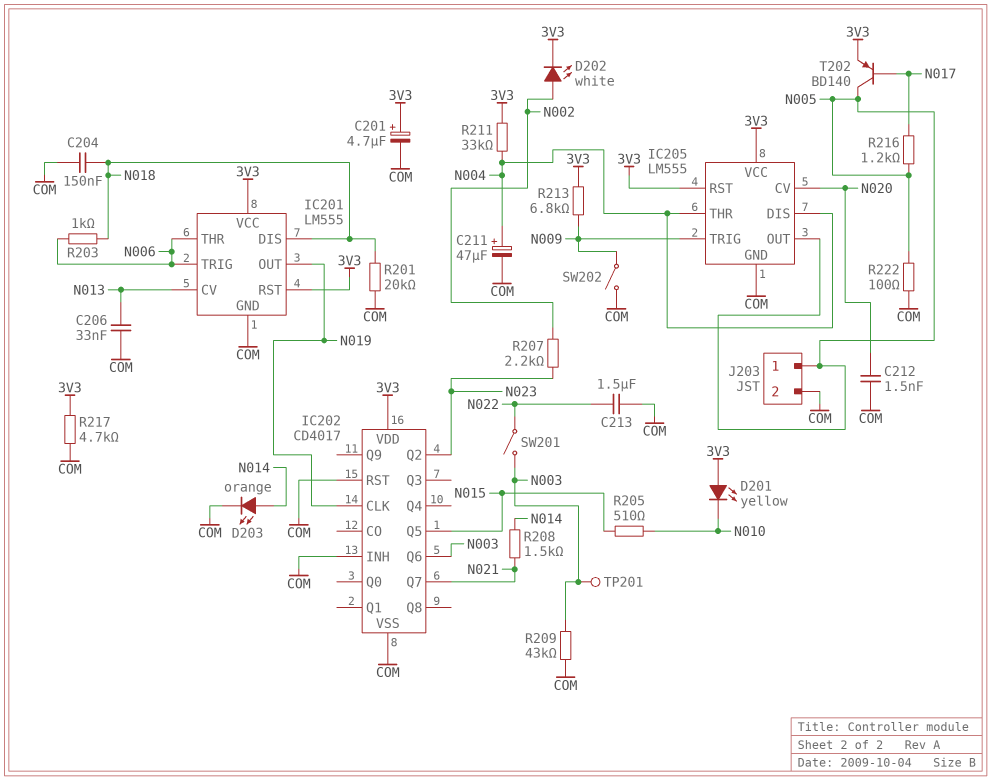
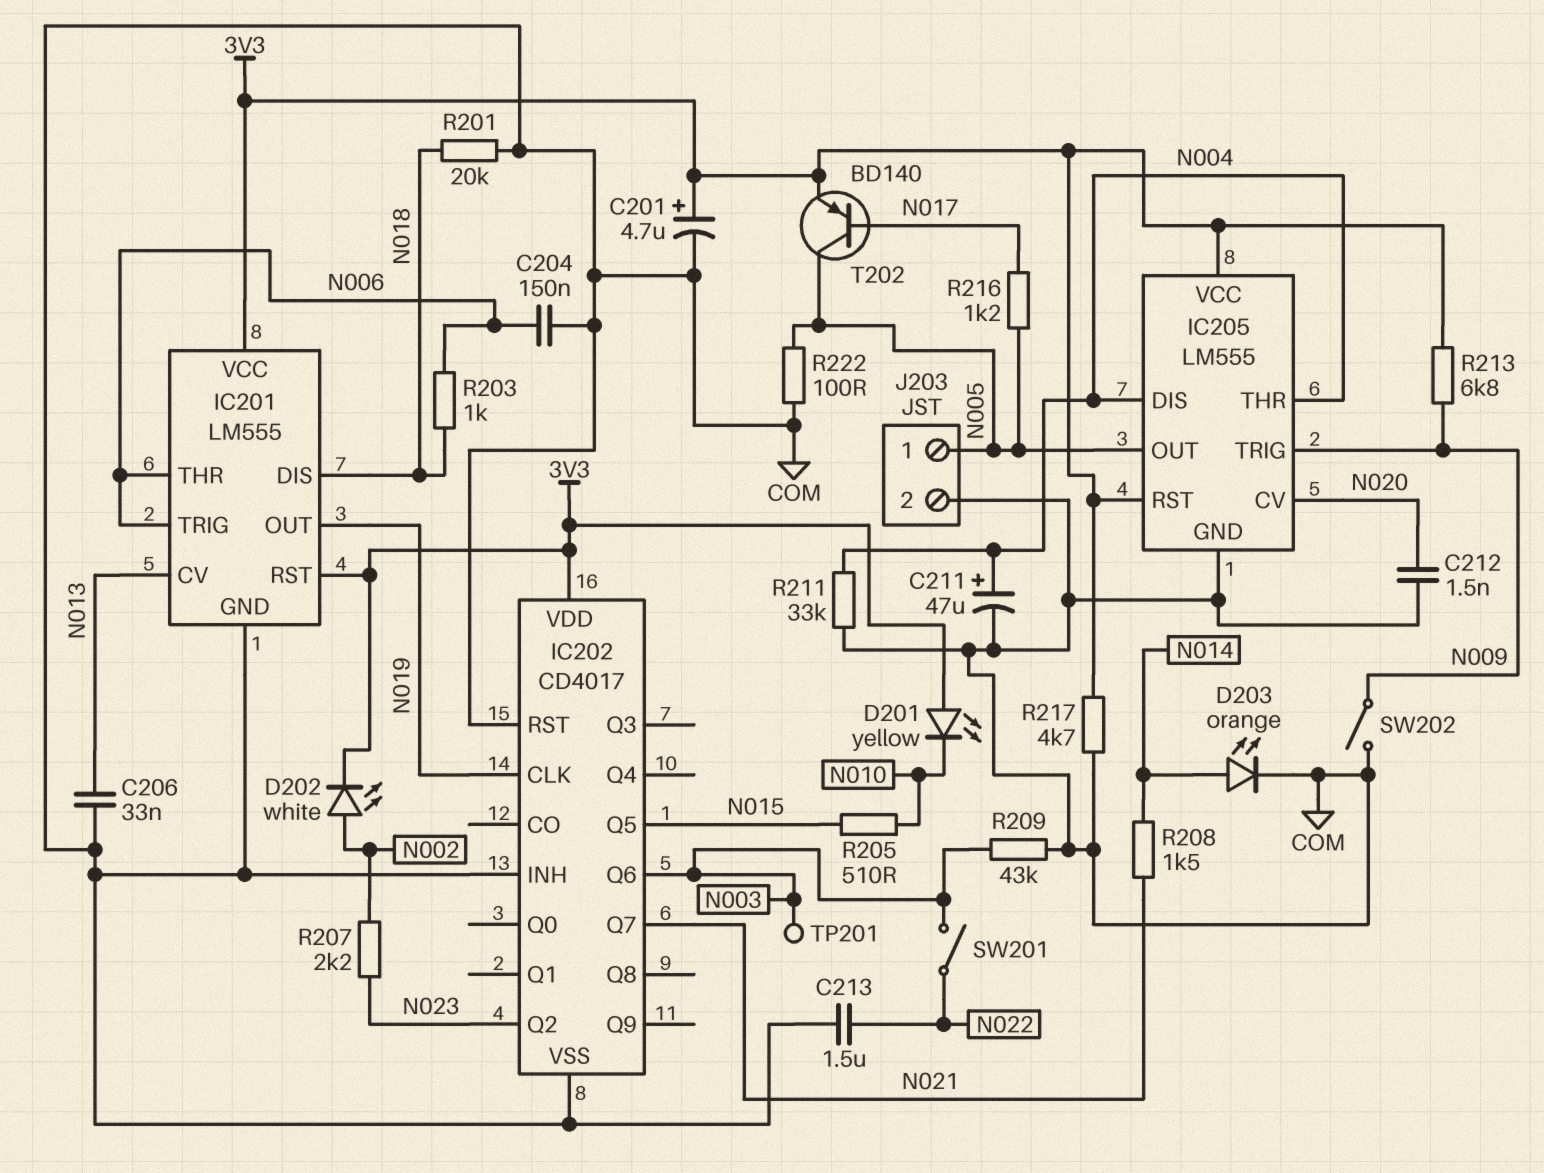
C204: 150nF (COM, N018) -> 150nF (COM, N006)
R211: 33k (3V3, N004) -> 33k (COM, N004)

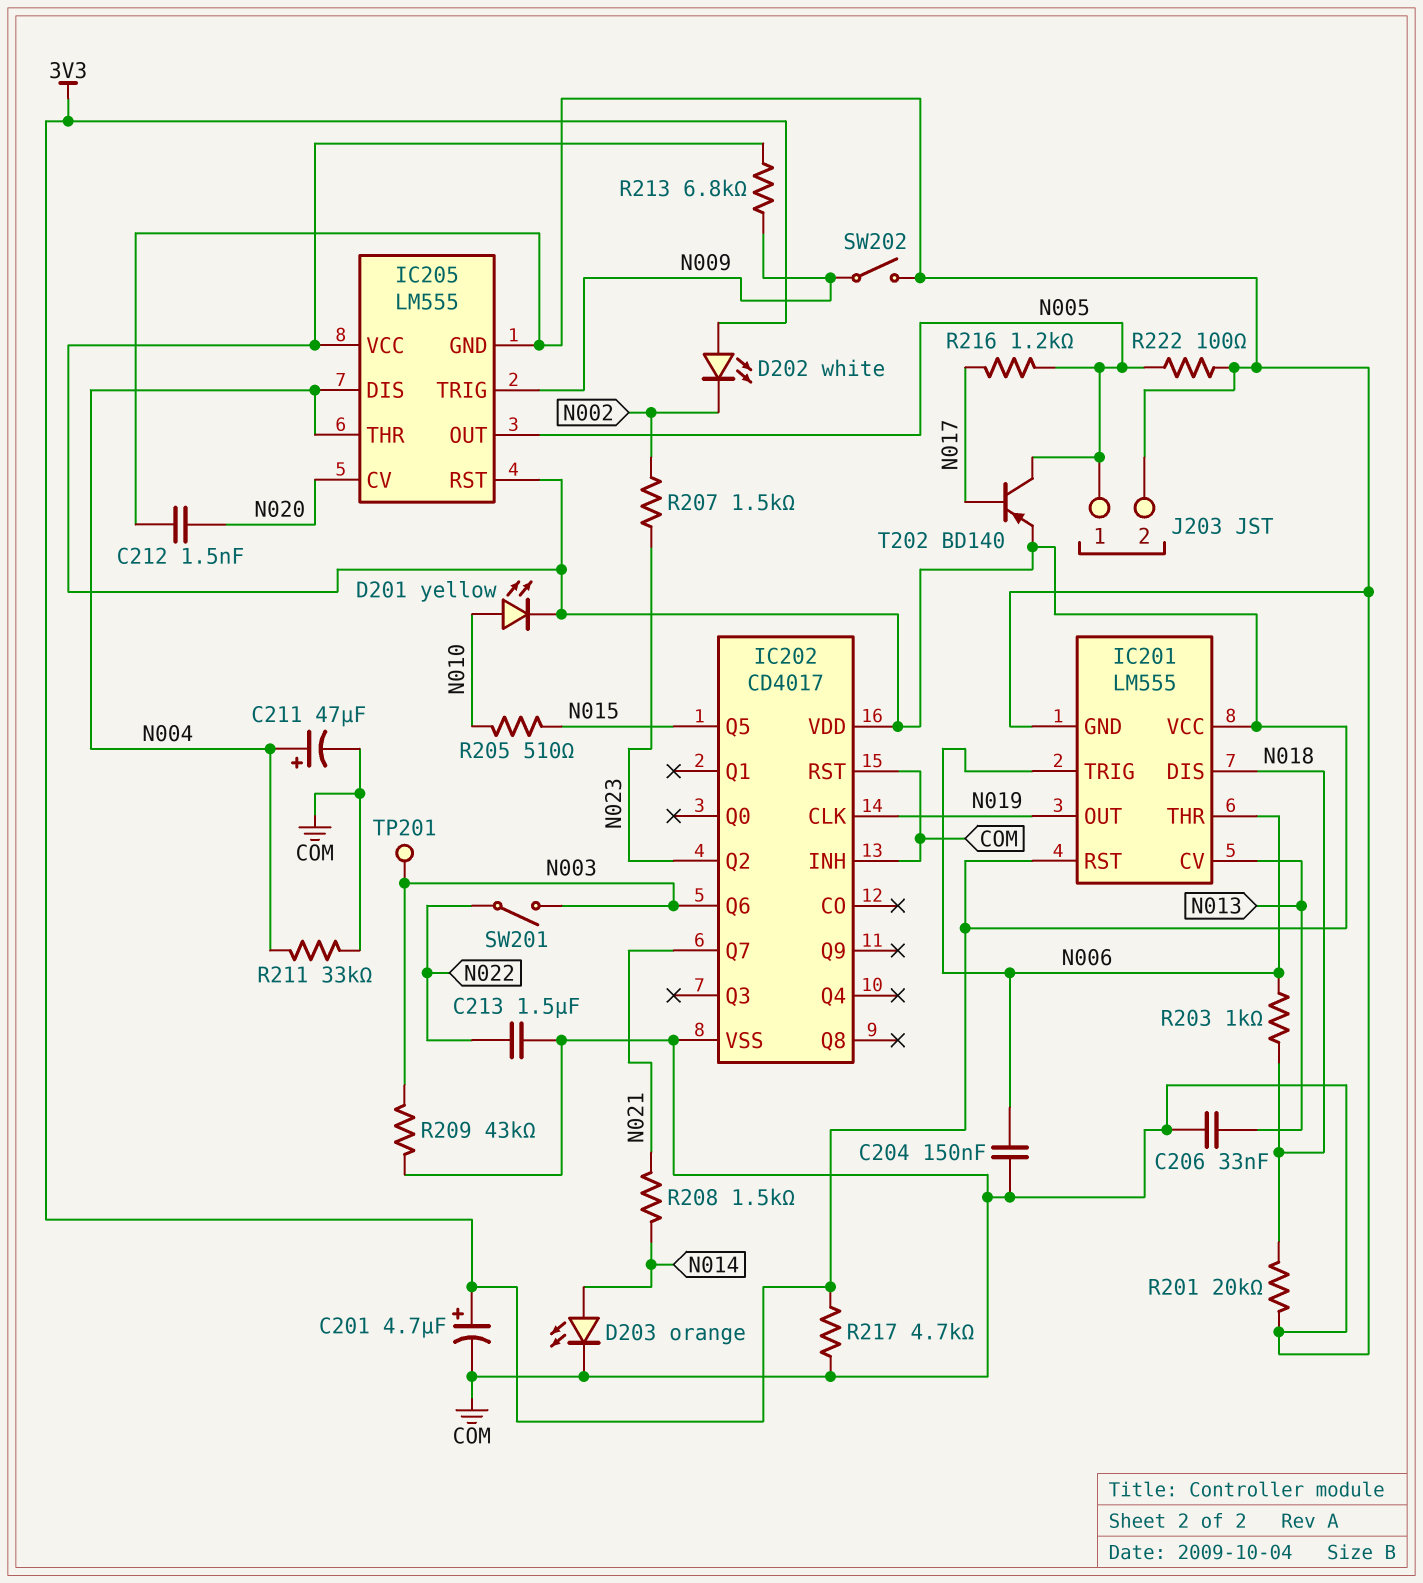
D201: LED yellow (A 3V3, K N010) -> LED yellow (A N010, K 3V3)
D202: LED white (A N002, K 3V3) -> LED white (A 3V3, K N002)
R207: 2.2k (N002, N023) -> 1.5k (N002, N023)

